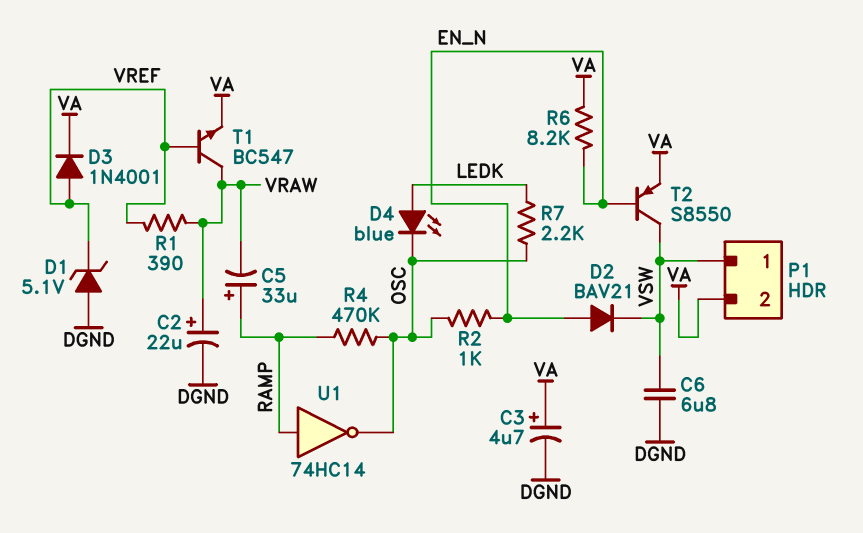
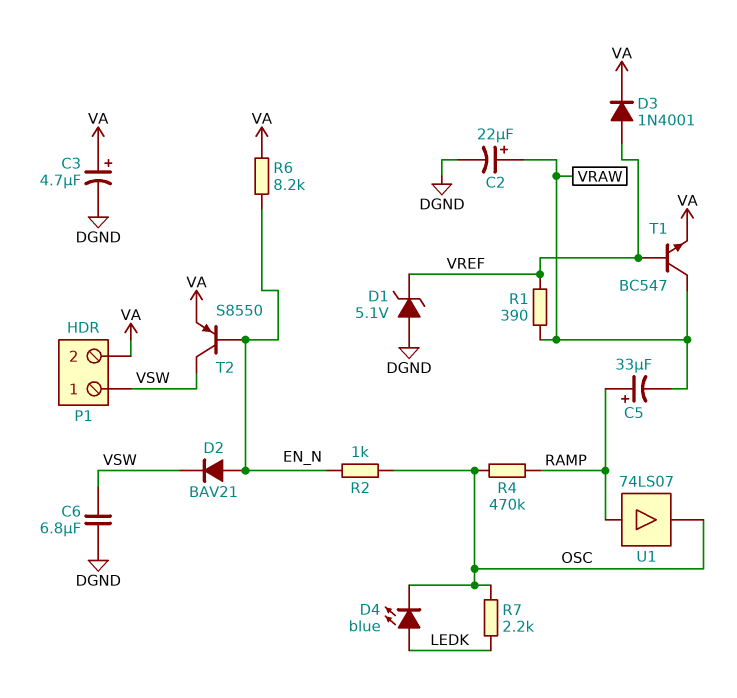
U1: NOT 74HC14 (in RAMP, out OSC) -> buffer 74LS07 (in RAMP, out OSC)

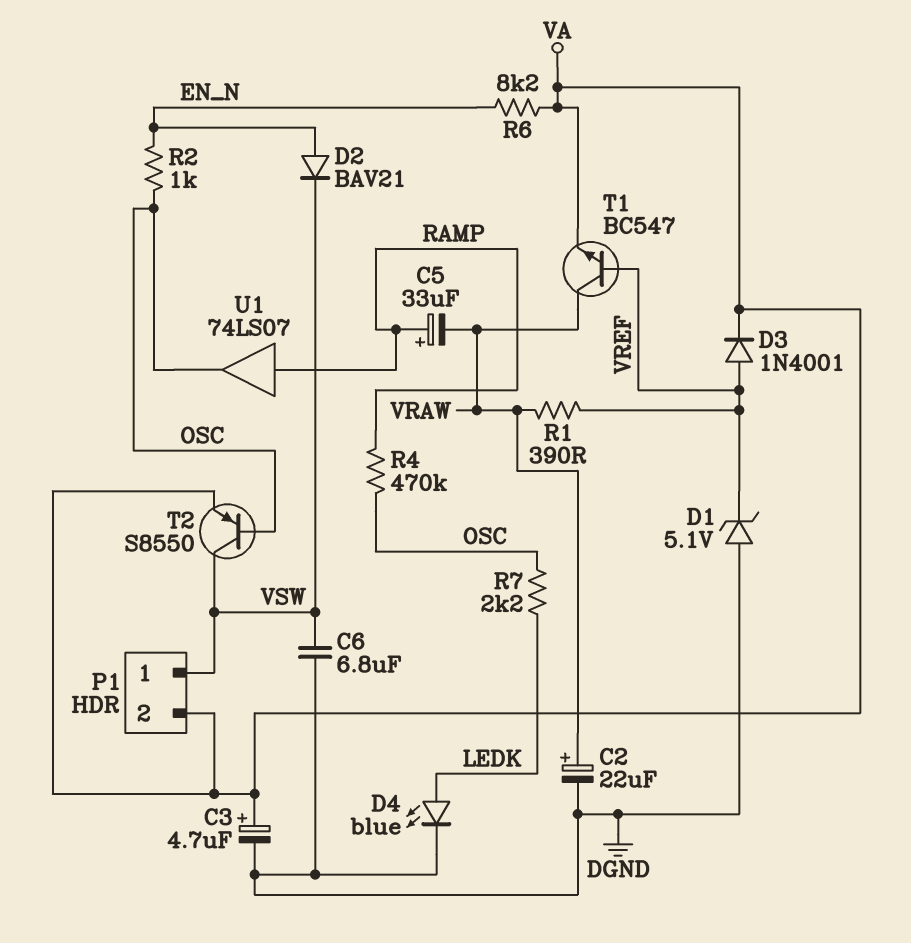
D4: LED blue (A LEDK, K OSC) -> LED blue (A LEDK, K DGND)
T2: PNP S8550 (B EN_N, C VSW, E VA) -> PNP S8550 (B OSC, C VSW, E VA)

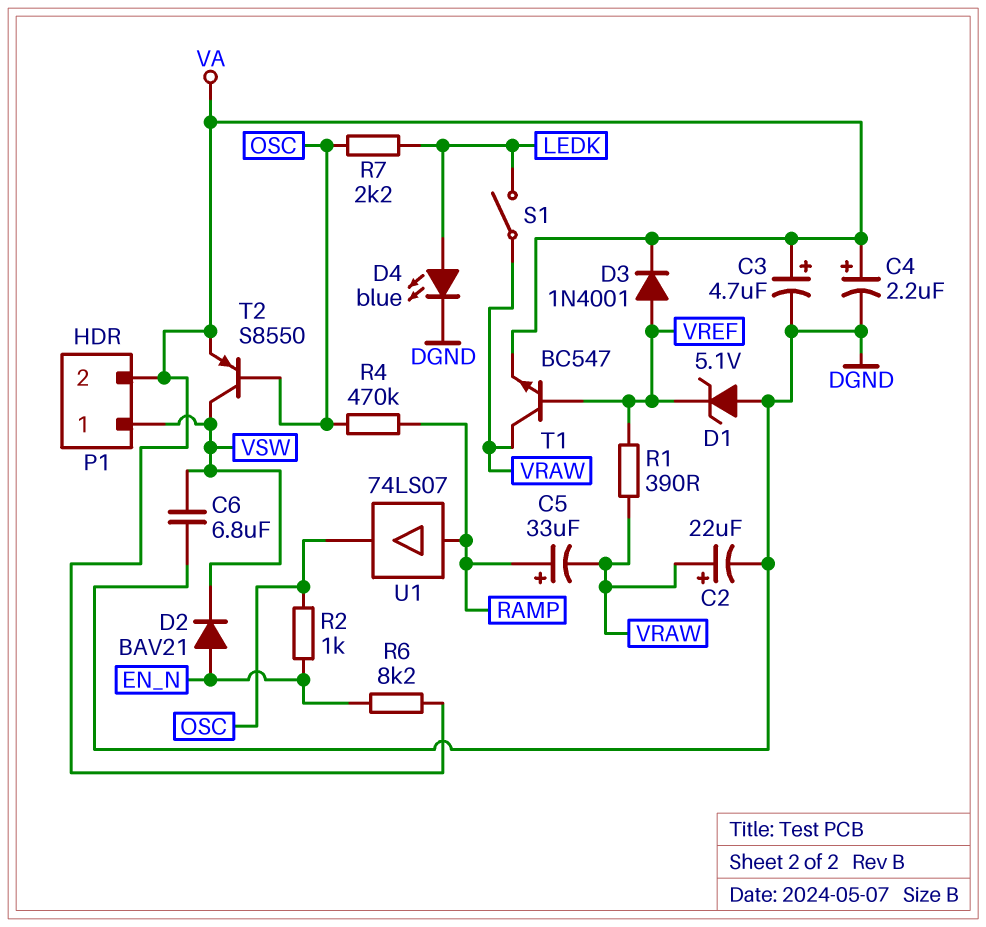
C4: none -> 2.2uF (plus VA, minus DGND)
S1: none -> switch (LEDK, VRAW)

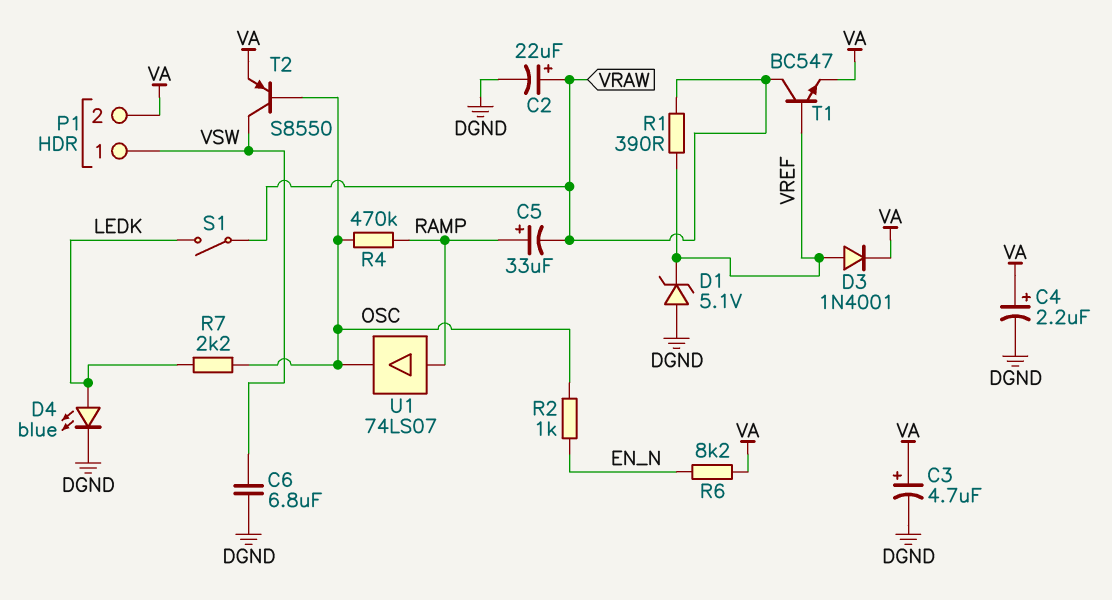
D2: diode BAV21 (A EN_N, K VSW) -> none

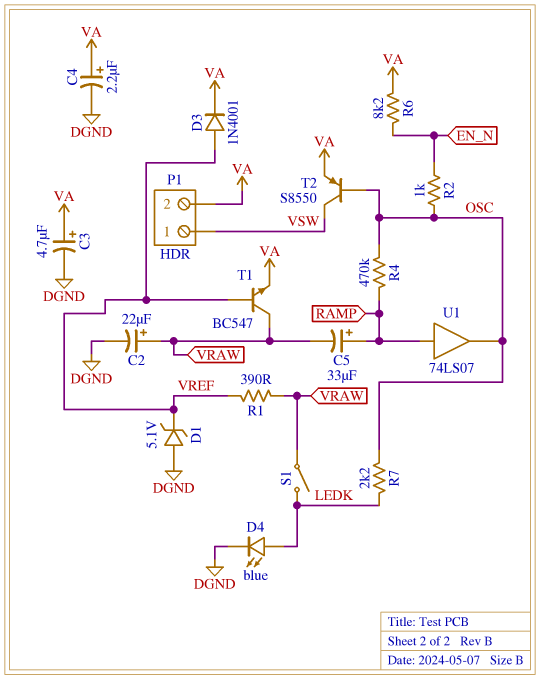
C6: 6.8uF (DGND, VSW) -> none

